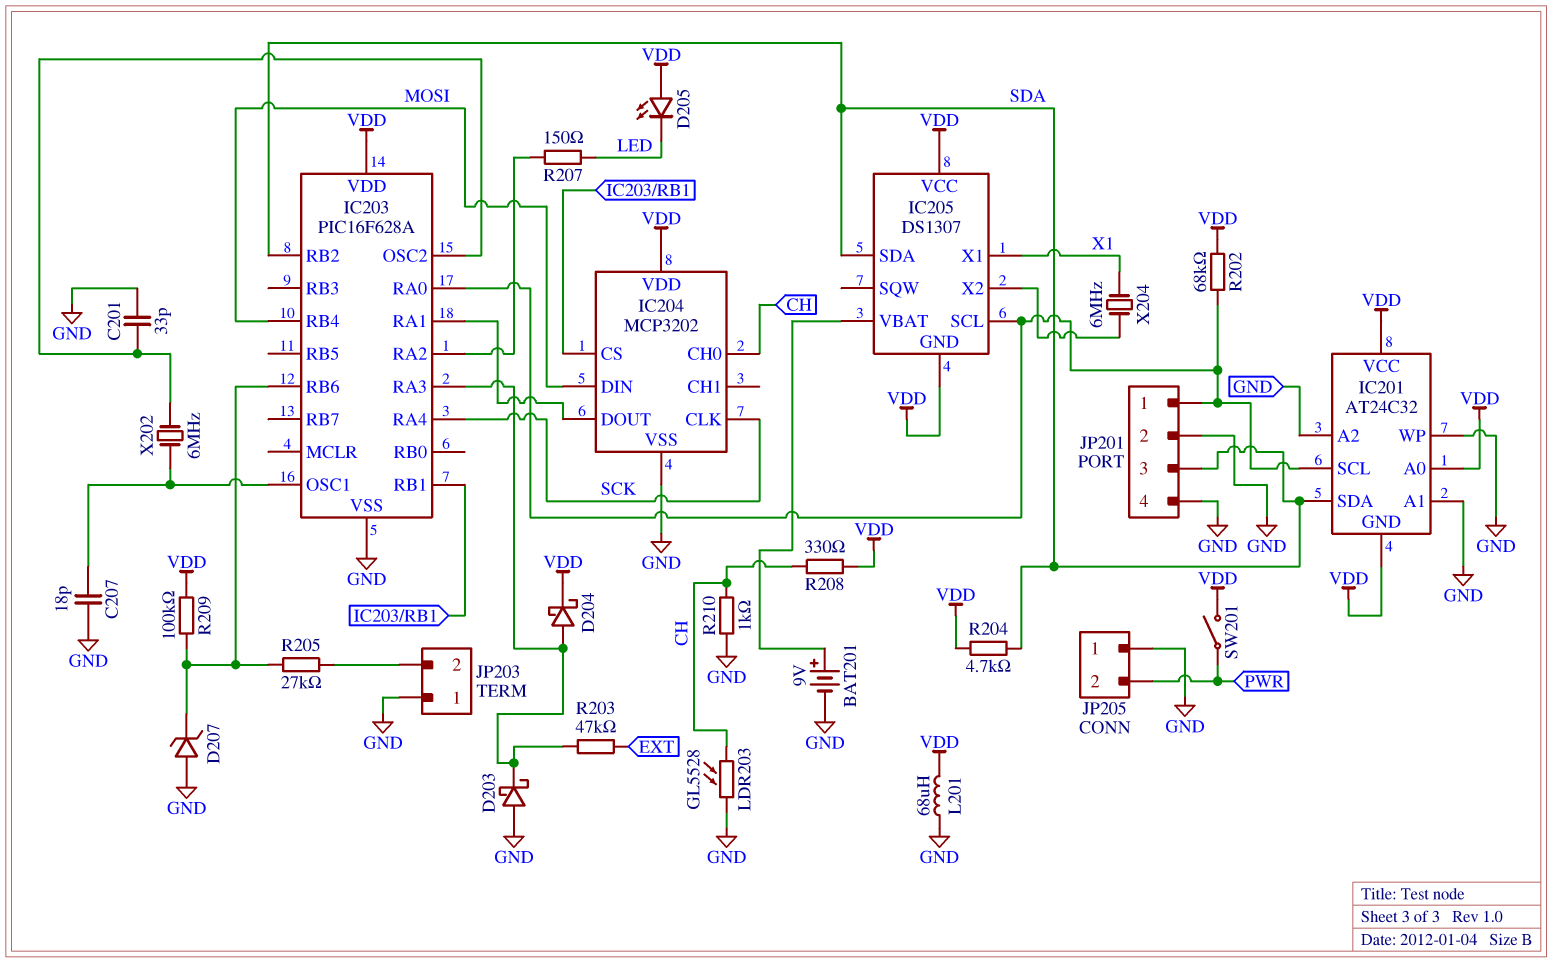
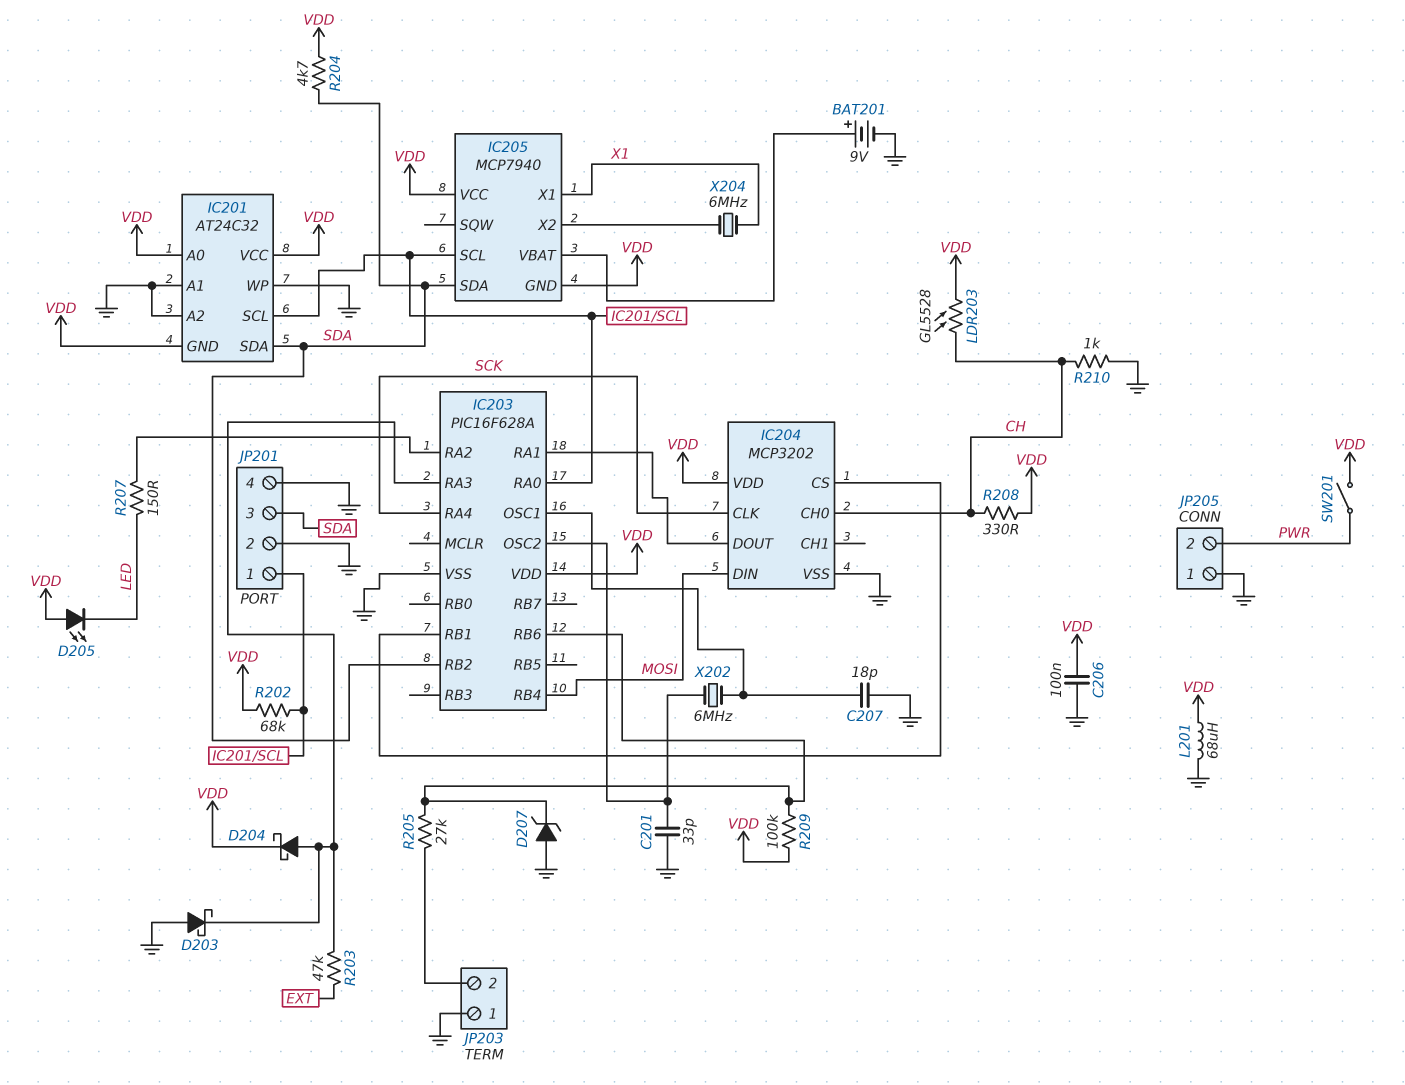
C206: none -> 100nF (GND, VDD)
IC205: DS1307 -> MCP7940
LDR203: GL5528 (CH, GND) -> GL5528 (CH, VDD)

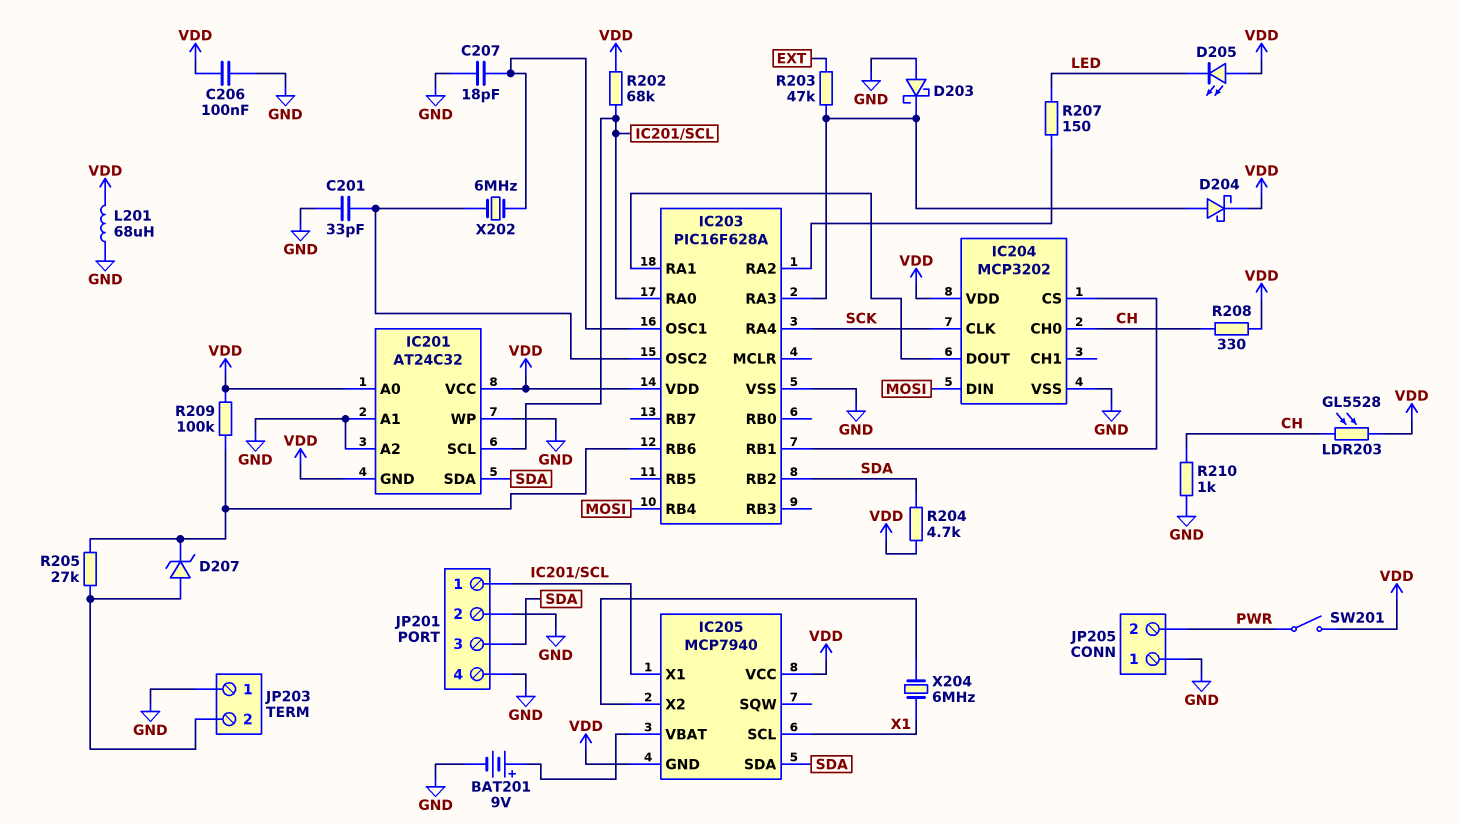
D207: zener (A GND, K IC203/RB6) -> zener (A JP203/2, K IC203/RB6)
IC205 pin SCL: IC201/SCL -> X1
IC205 pin X1: X1 -> IC201/SCL

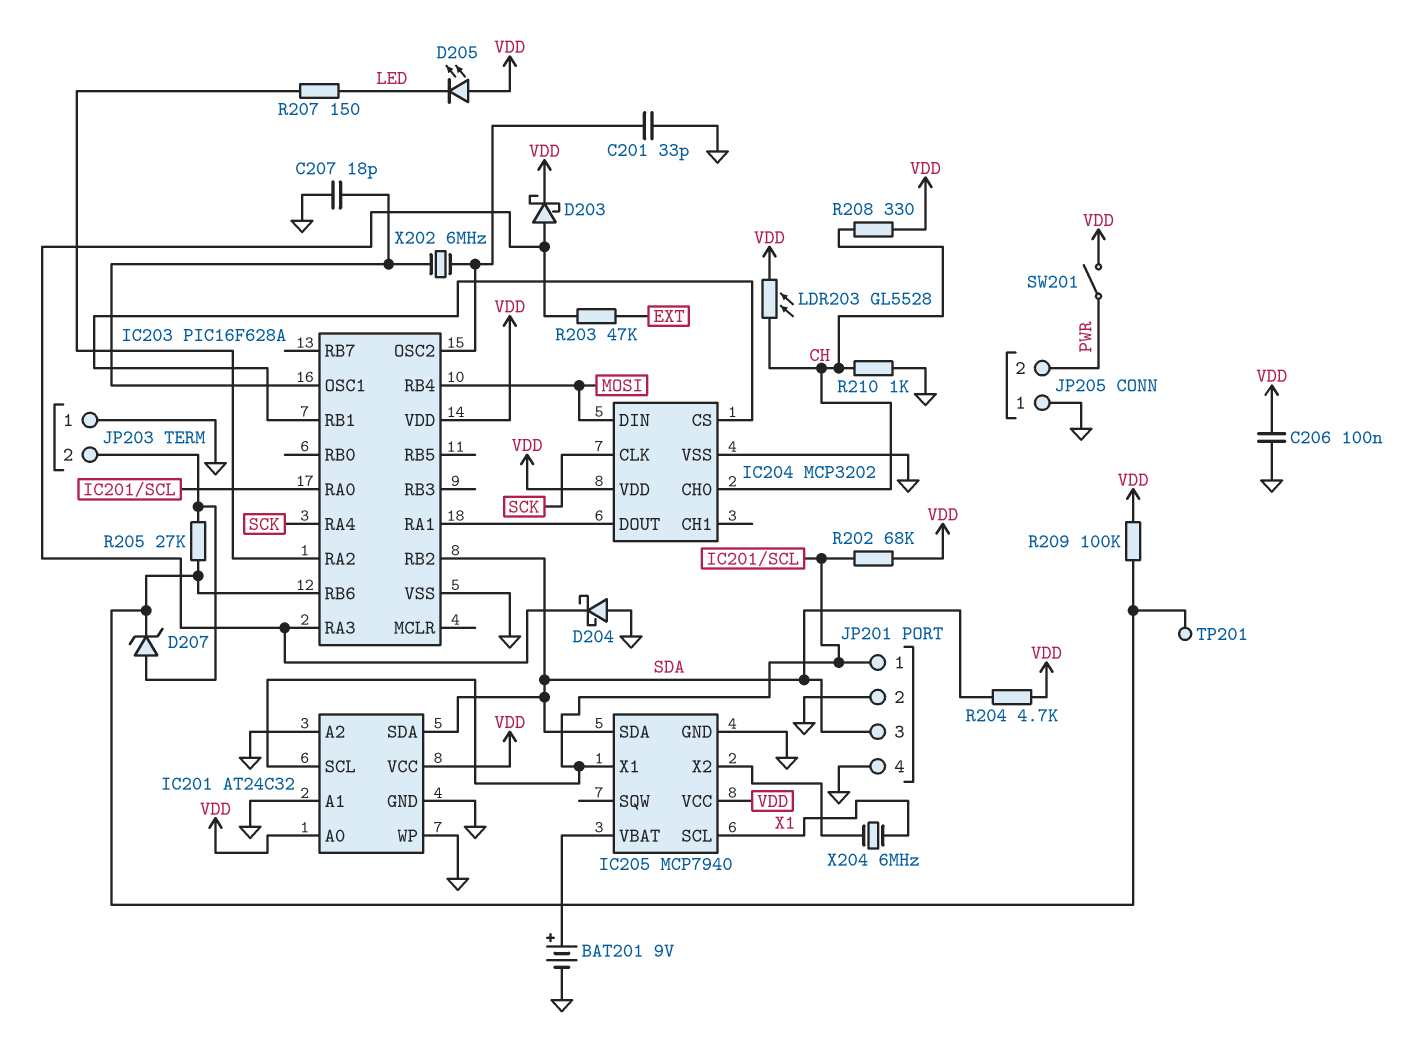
D203: schottky (A GND, K IC203/RA3) -> schottky (A IC203/RA3, K VDD)
D204: schottky (A IC203/RA3, K VDD) -> schottky (A GND, K IC203/RA3)
IC201 pin GND: VDD -> GND
IC205 pin GND: VDD -> GND
L201: 68uH (GND, VDD) -> none
TP201: none -> test point (IC203/RB6)

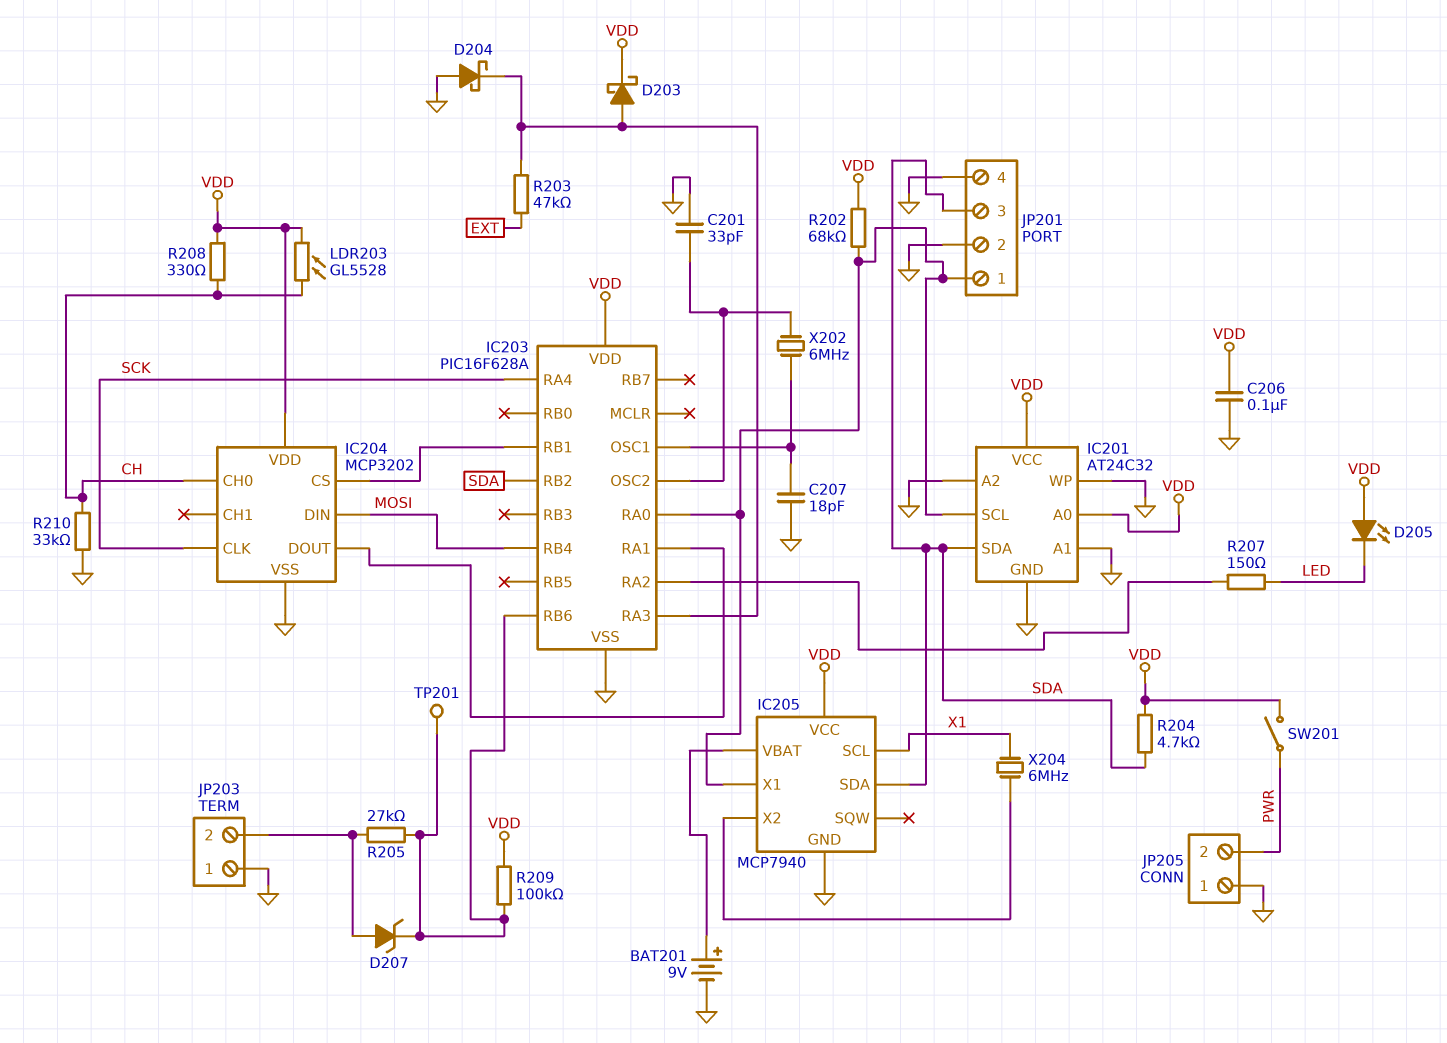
R210: 1k (CH, GND) -> 33k (CH, GND)

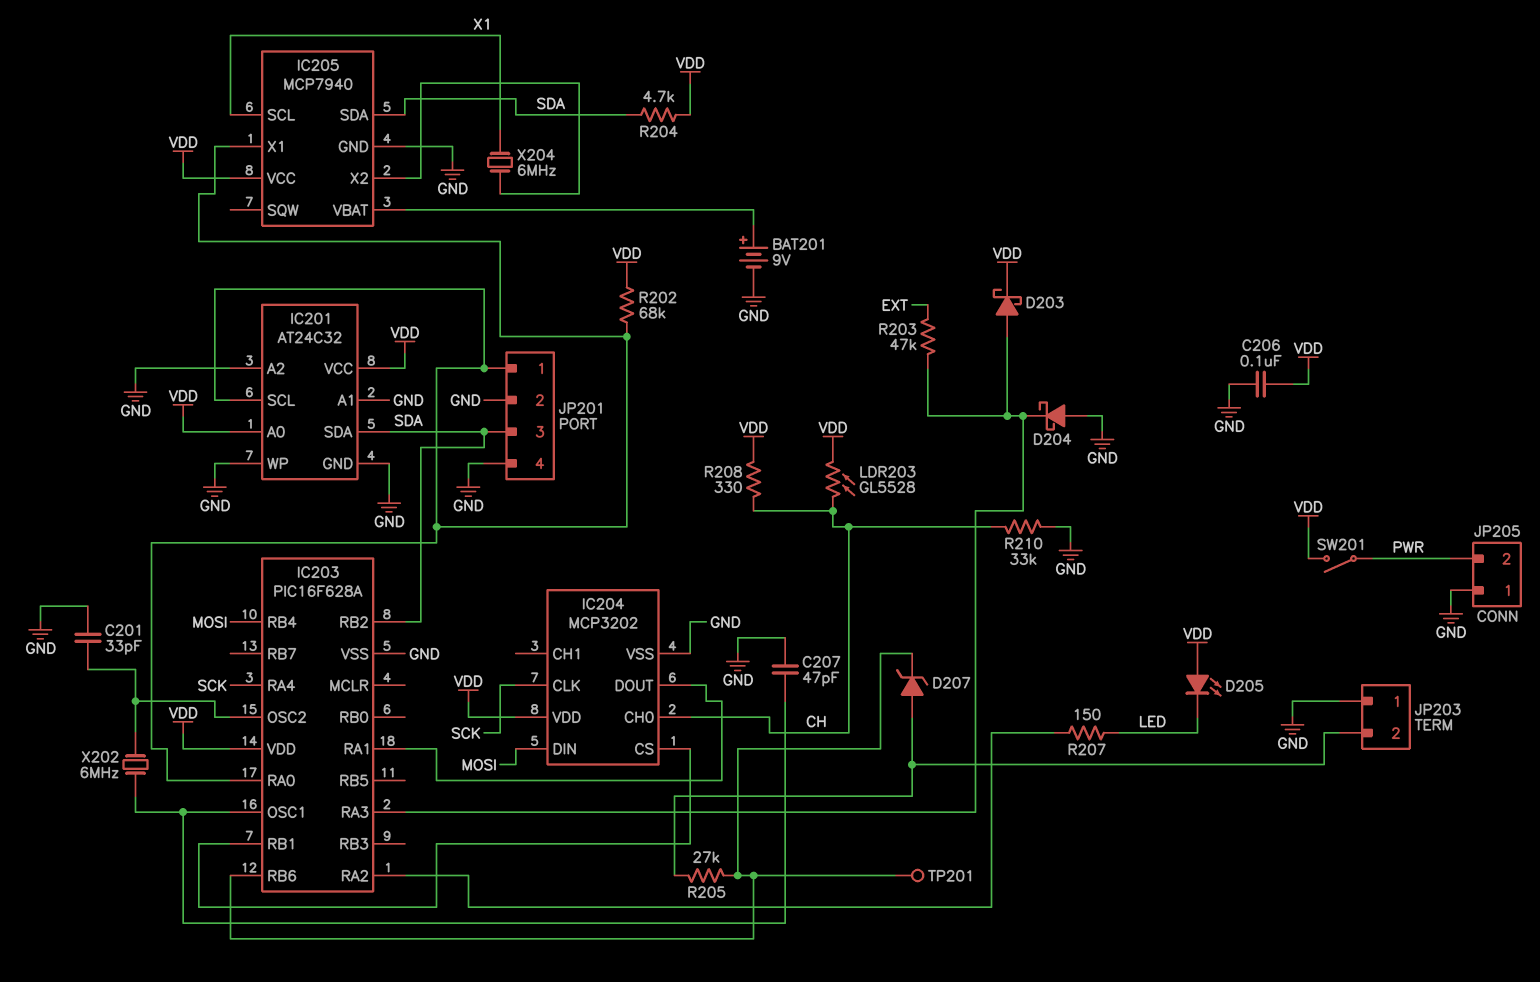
C207: 18pF (GND, IC203/OSC1) -> 47pF (GND, IC203/OSC1)
R209: 100k (IC203/RB6, VDD) -> none

